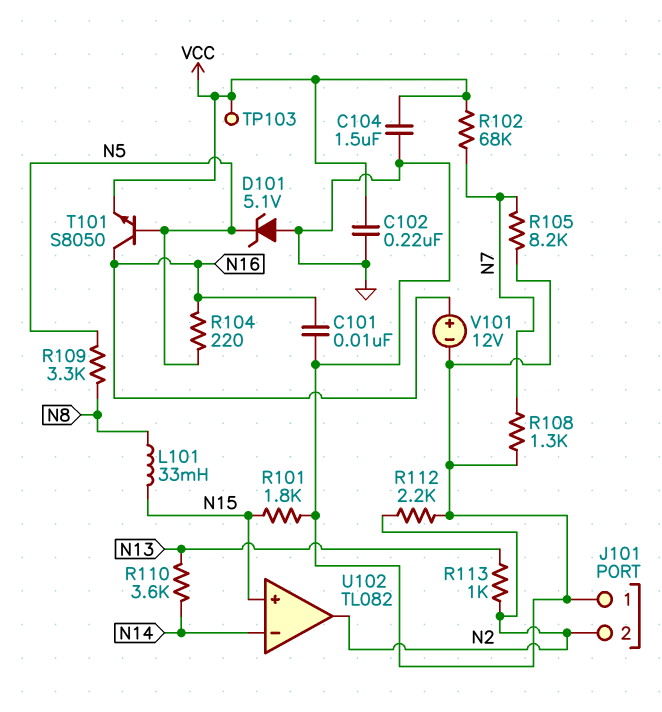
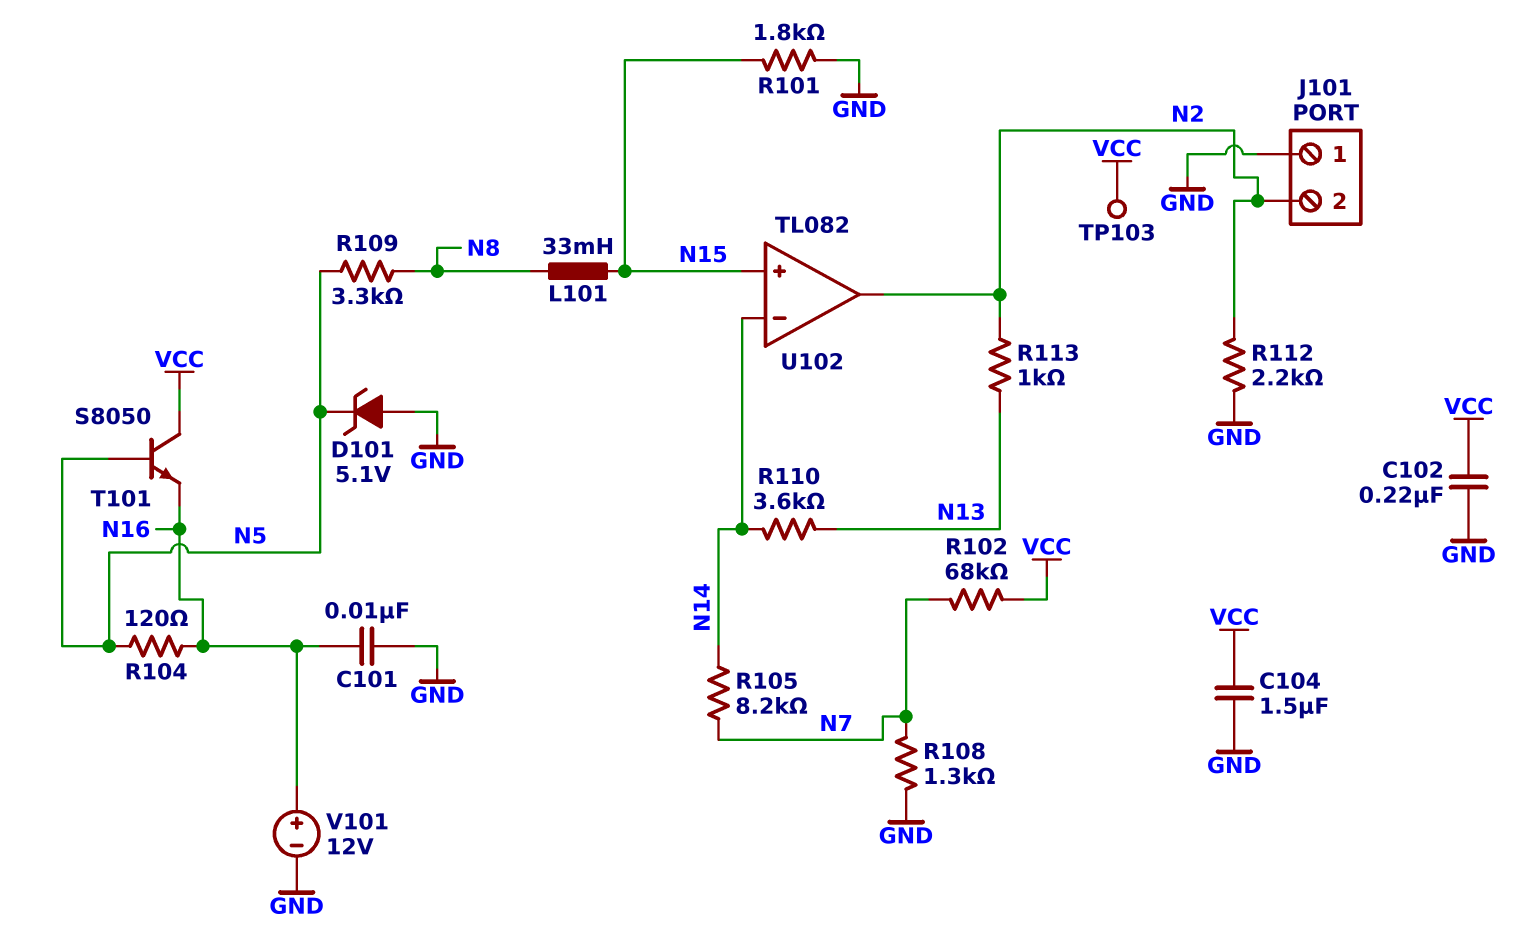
R104: 220 (N5, N16) -> 120 (N5, N16)
R105: 8.2k (GND, N7) -> 8.2k (N7, N14)
T101: NPN S8050 (B N5, C N16, E VCC) -> NPN S8050 (B N5, C VCC, E N16)

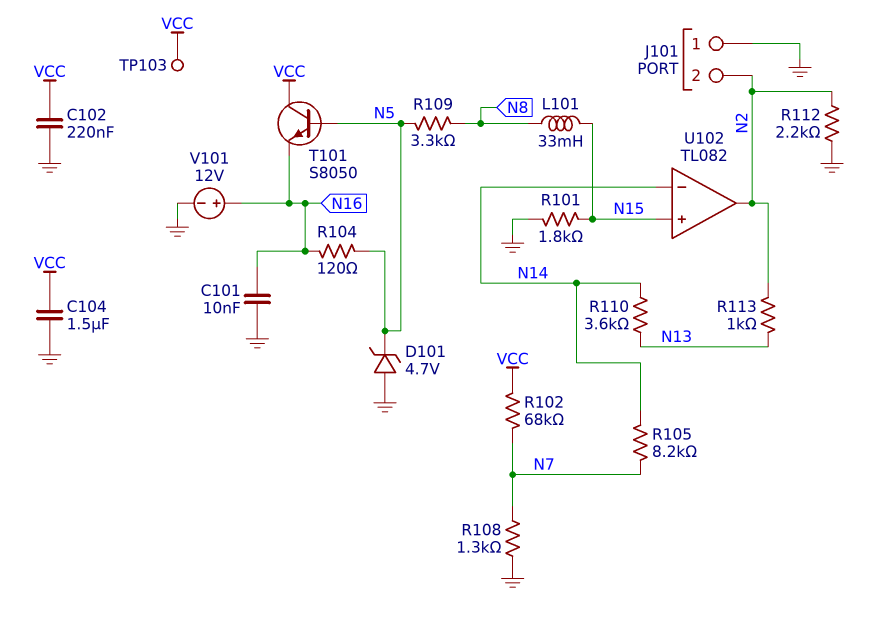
D101: zener 5.1V (A GND, K N5) -> zener 4.7V (A GND, K N5)

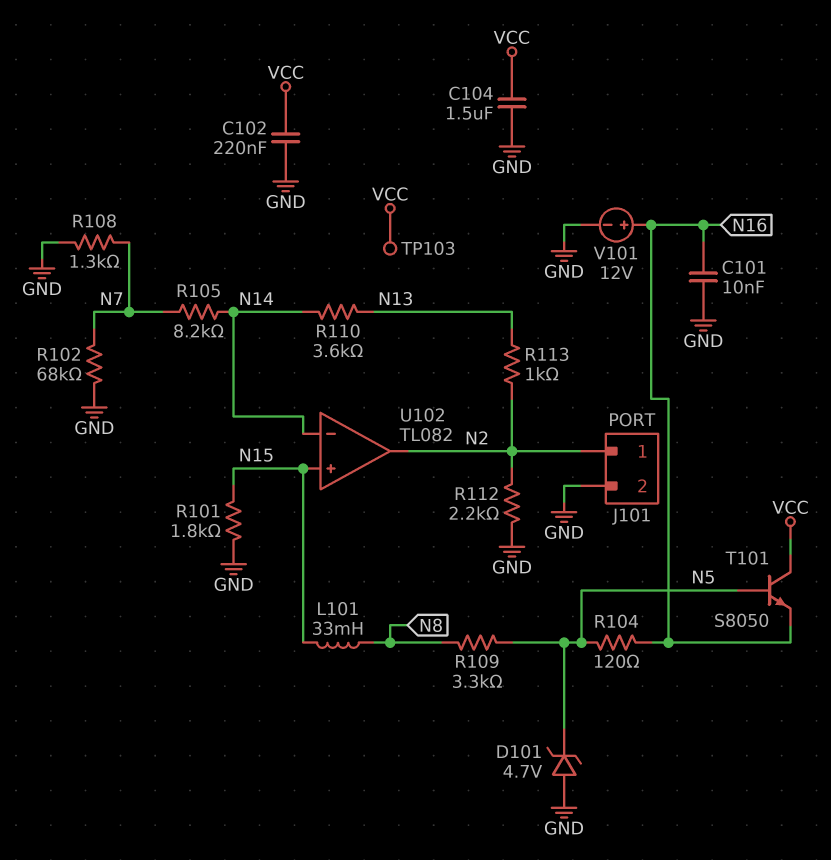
J101 pin 1: GND -> N2
J101 pin 2: N2 -> GND
R102: 68k (N7, VCC) -> 68k (GND, N7)

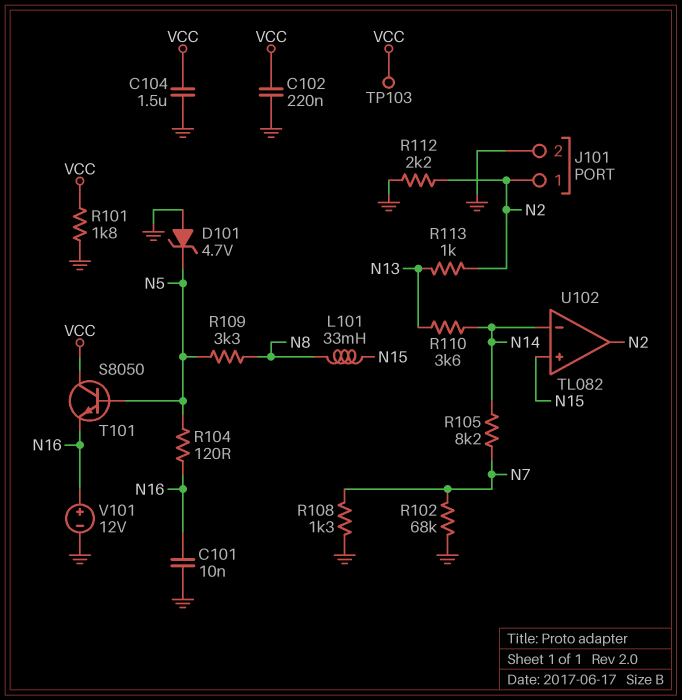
R101: 1.8k (GND, N15) -> 1.8k (GND, VCC)

